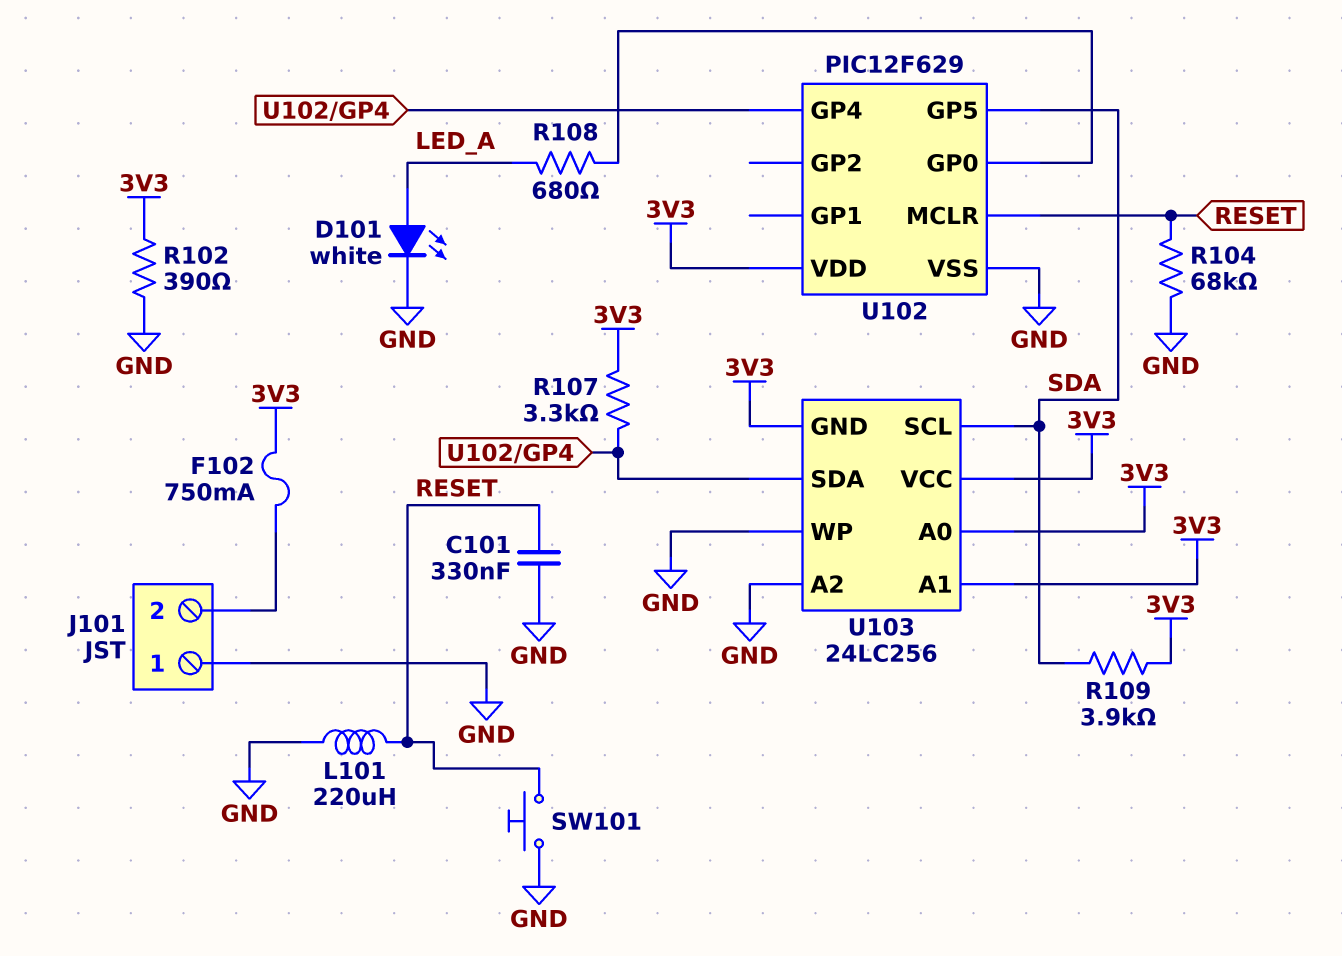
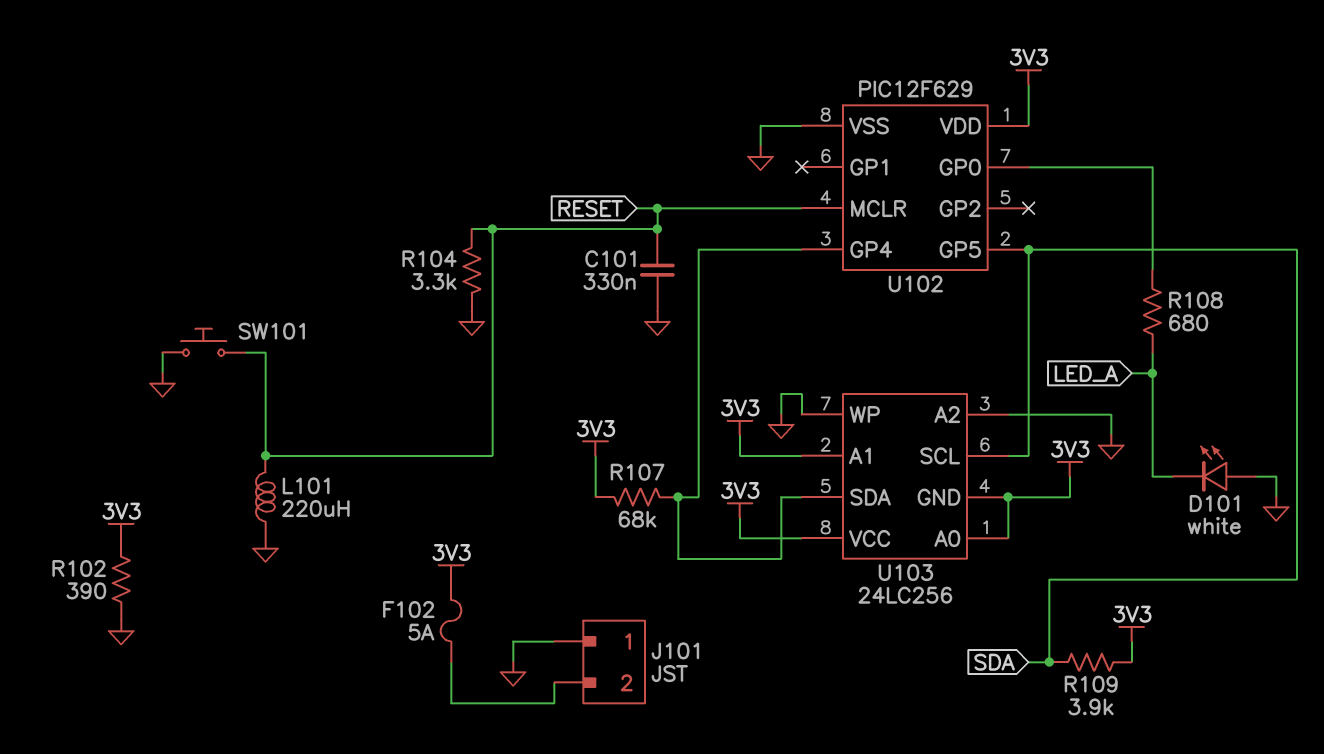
D101: LED white (A LED_A, K GND) -> LED white (A GND, K LED_A)
F102: 750mA (3V3, J101/2) -> 5A (3V3, J101/2)
R104: 68k (GND, RESET) -> 3.3k (GND, RESET)
R107: 3.3k (3V3, U102/GP4) -> 68k (3V3, U102/GP4)

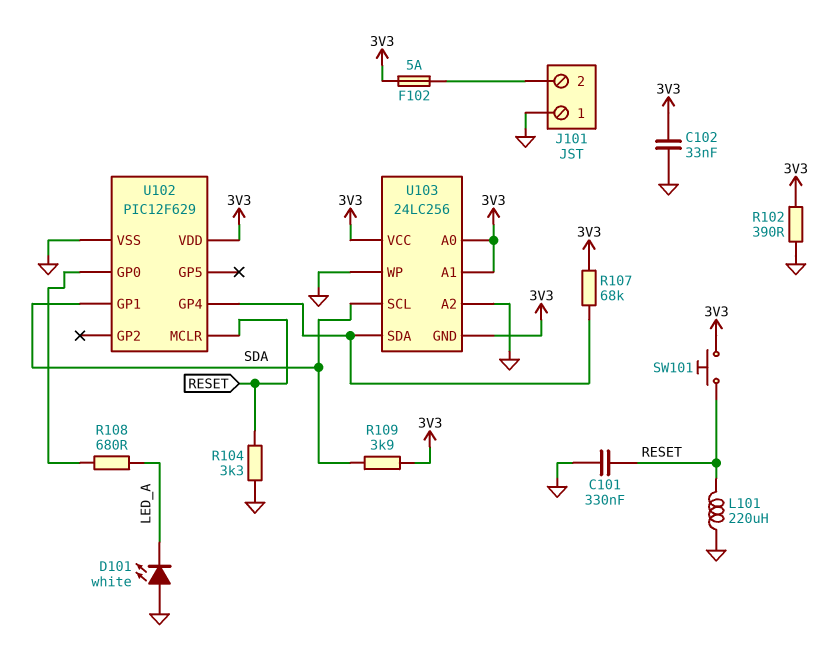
C102: none -> 33nF (3V3, GND)
SW101: button (GND, RESET) -> button (3V3, RESET)
U102 pin GP1: none -> SDA
U102 pin GP5: SDA -> none

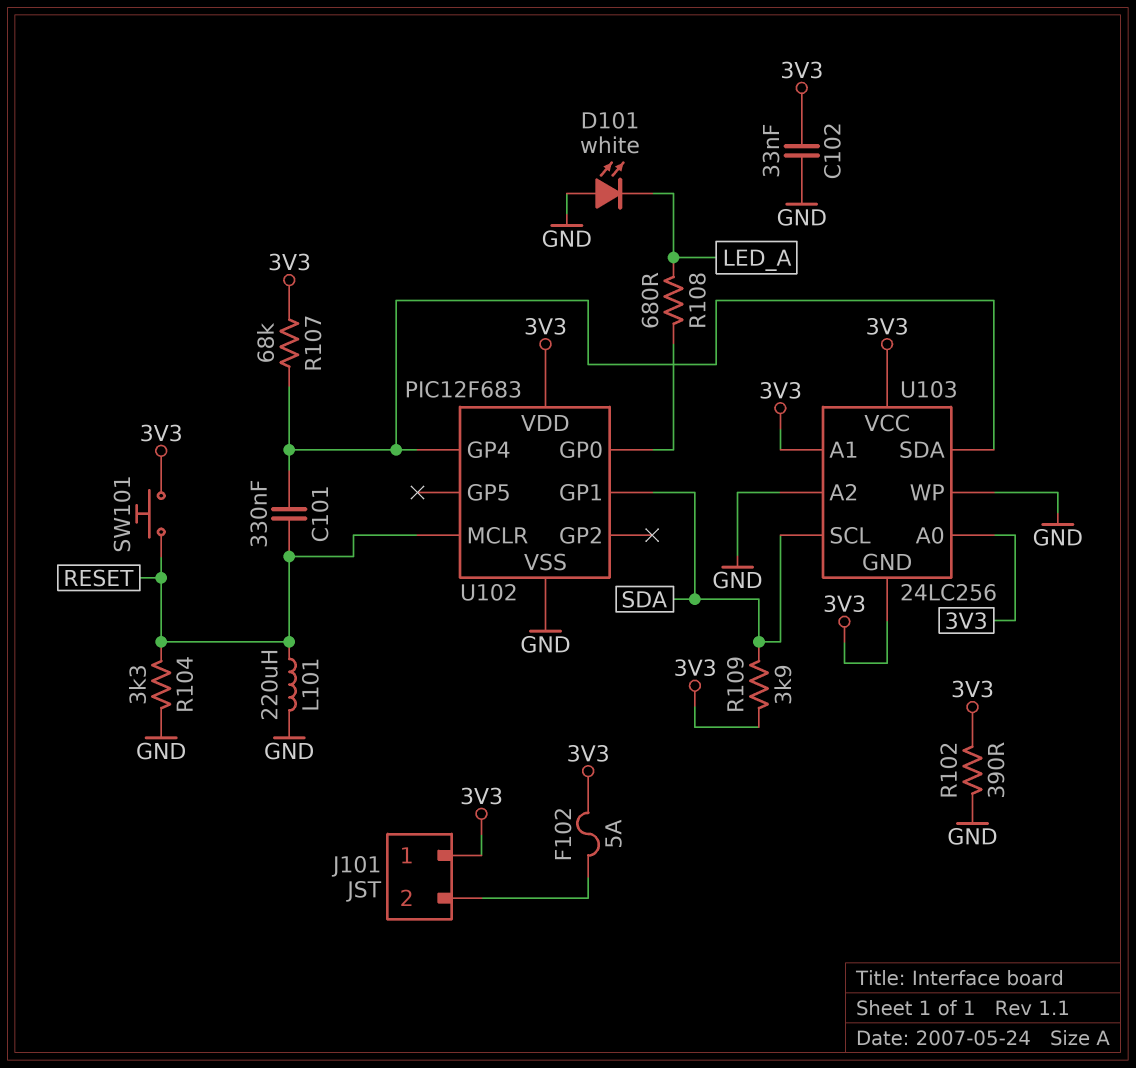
C101: 330nF (GND, RESET) -> 330nF (RESET, U102/GP4)
J101 pin 1: GND -> 3V3
U102: PIC12F629 -> PIC12F683

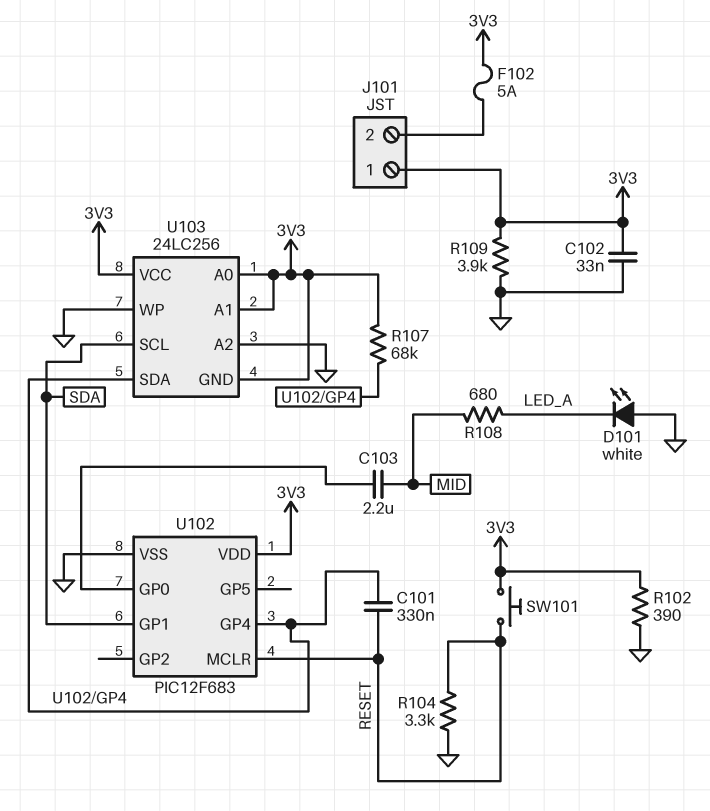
C103: none -> 2.2uF (MID, U102/GP0)
L101: 220uH (GND, RESET) -> none
R108: 680 (LED_A, U102/GP0) -> 680 (LED_A, MID)
R109: 3.9k (3V3, SDA) -> 3.9k (3V3, GND)

